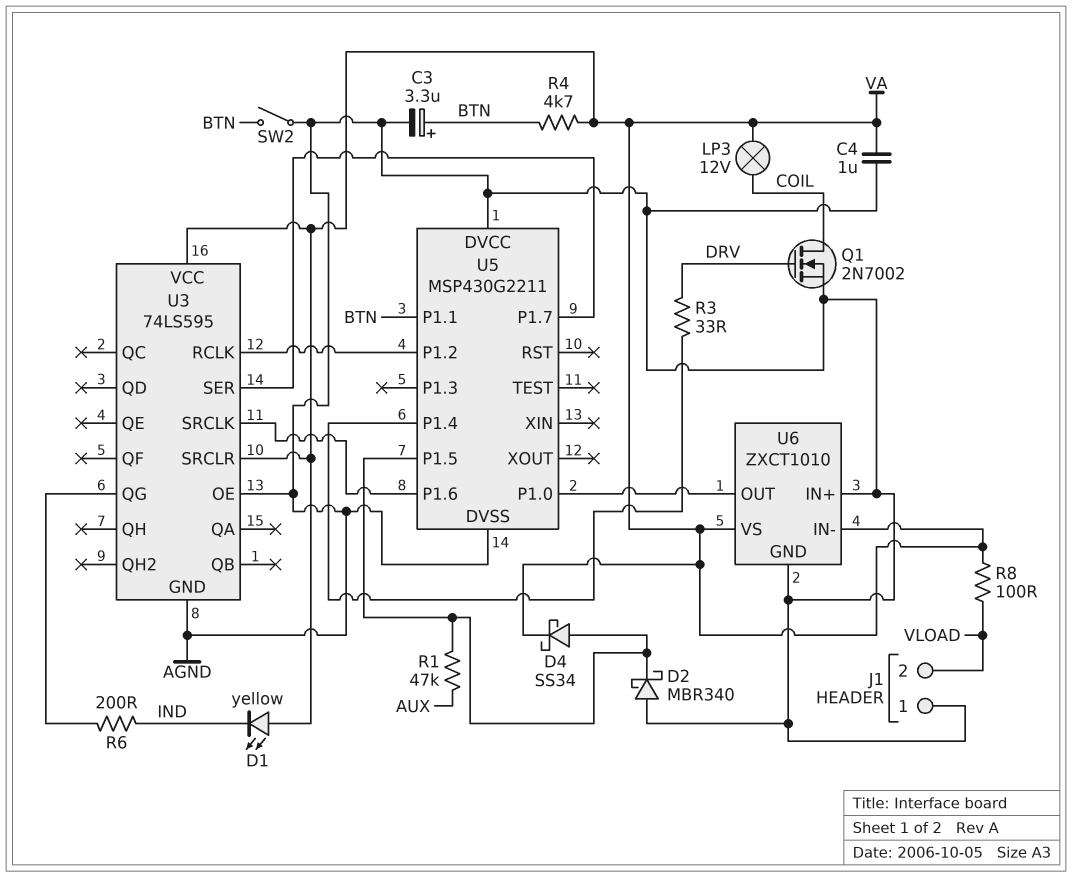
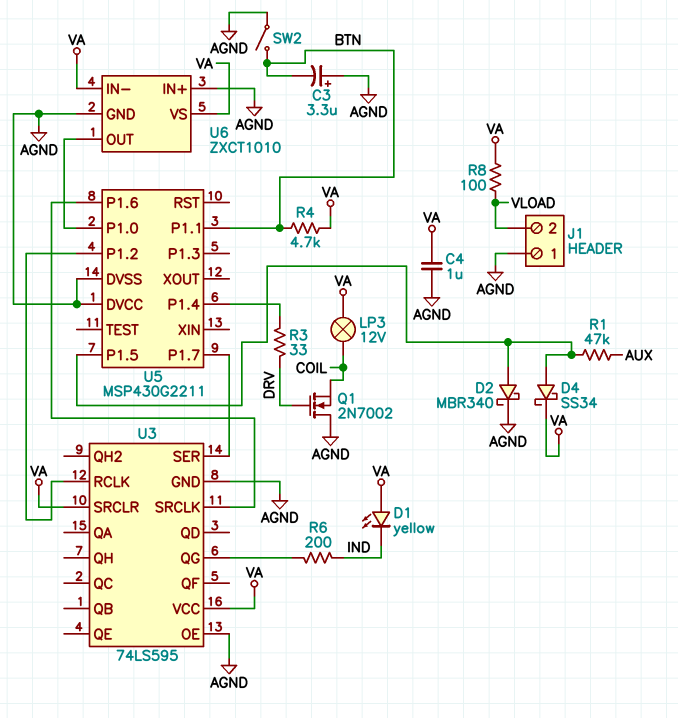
C3: 3.3uF (plus BTN, minus AGND) -> 3.3uF (plus AGND, minus BTN)
D2: schottky MBR340 (A AGND, K U5/P1.5) -> schottky MBR340 (A U5/P1.5, K AGND)
Q1: NMOS 2N7002 (G DRV, D COIL, S AGND) -> NMOS 2N7002 (G DRV, D AGND, S COIL)

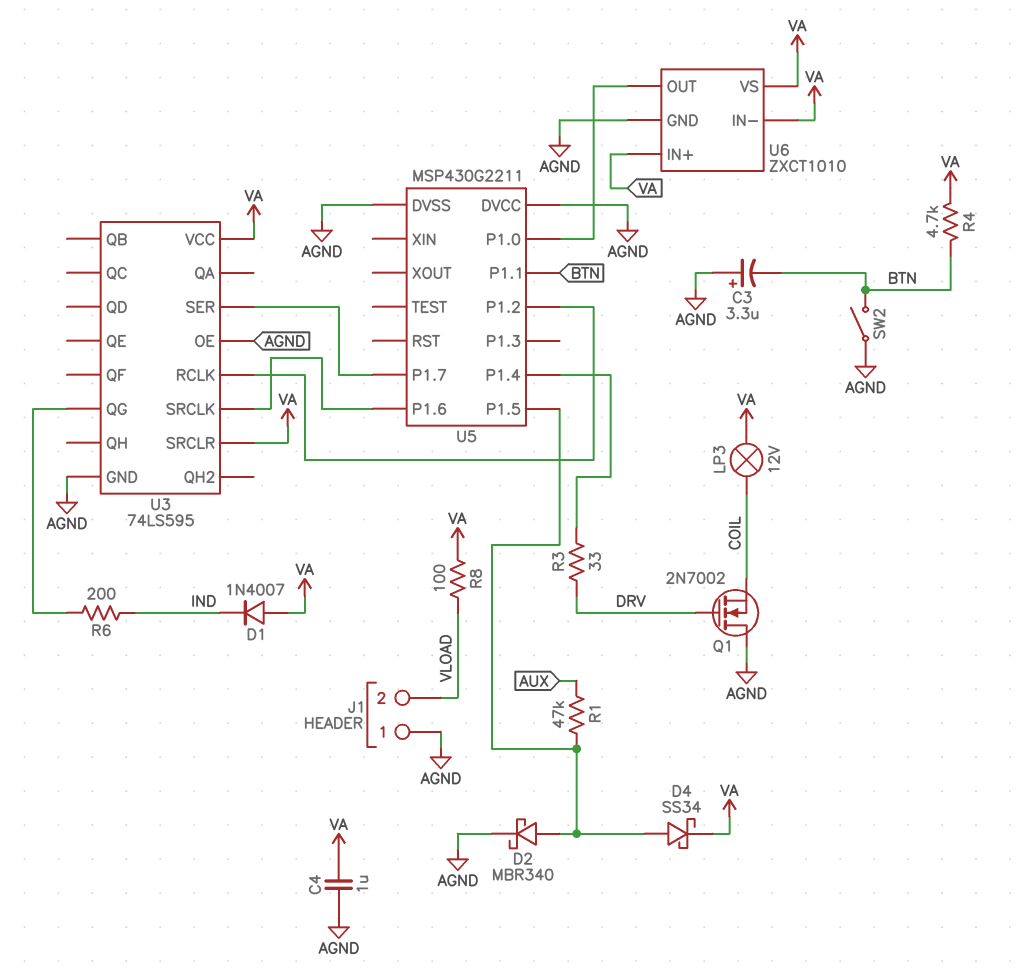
D1: LED yellow (A VA, K IND) -> diode 1N4007 (A VA, K IND)
U6 pin IN+: AGND -> VA

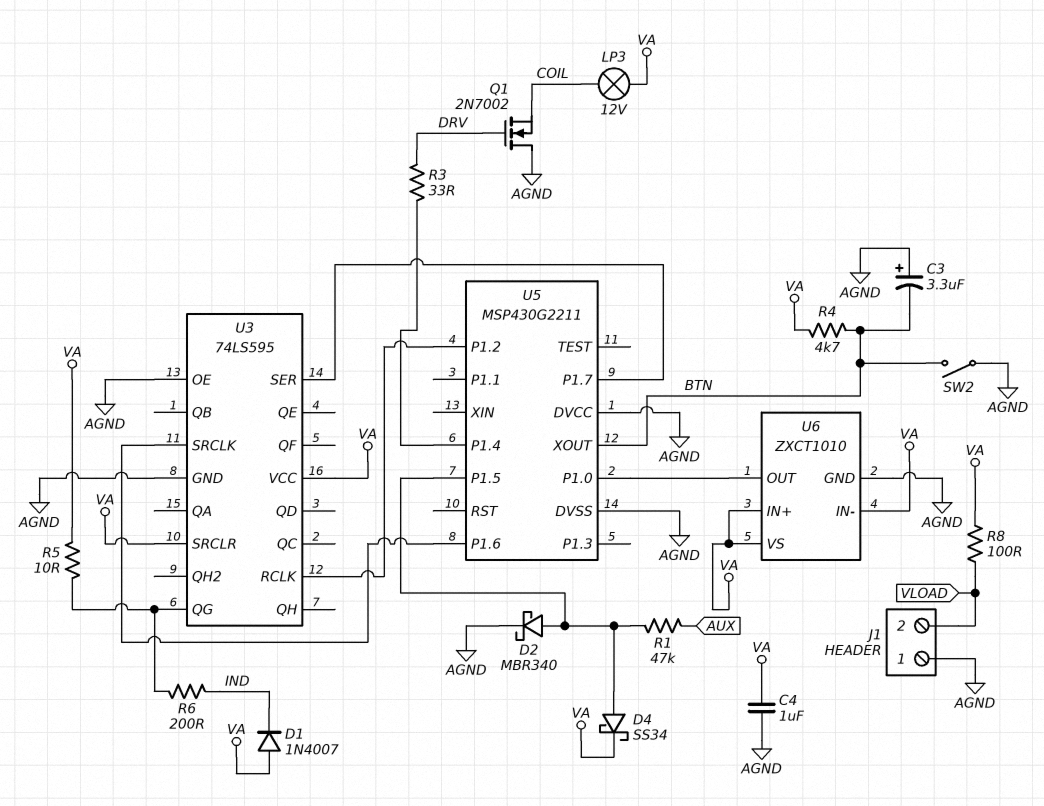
R5: none -> 10 (U3/QG, VA)
U5 pin P1.1: BTN -> none
U5 pin XOUT: none -> BTN

